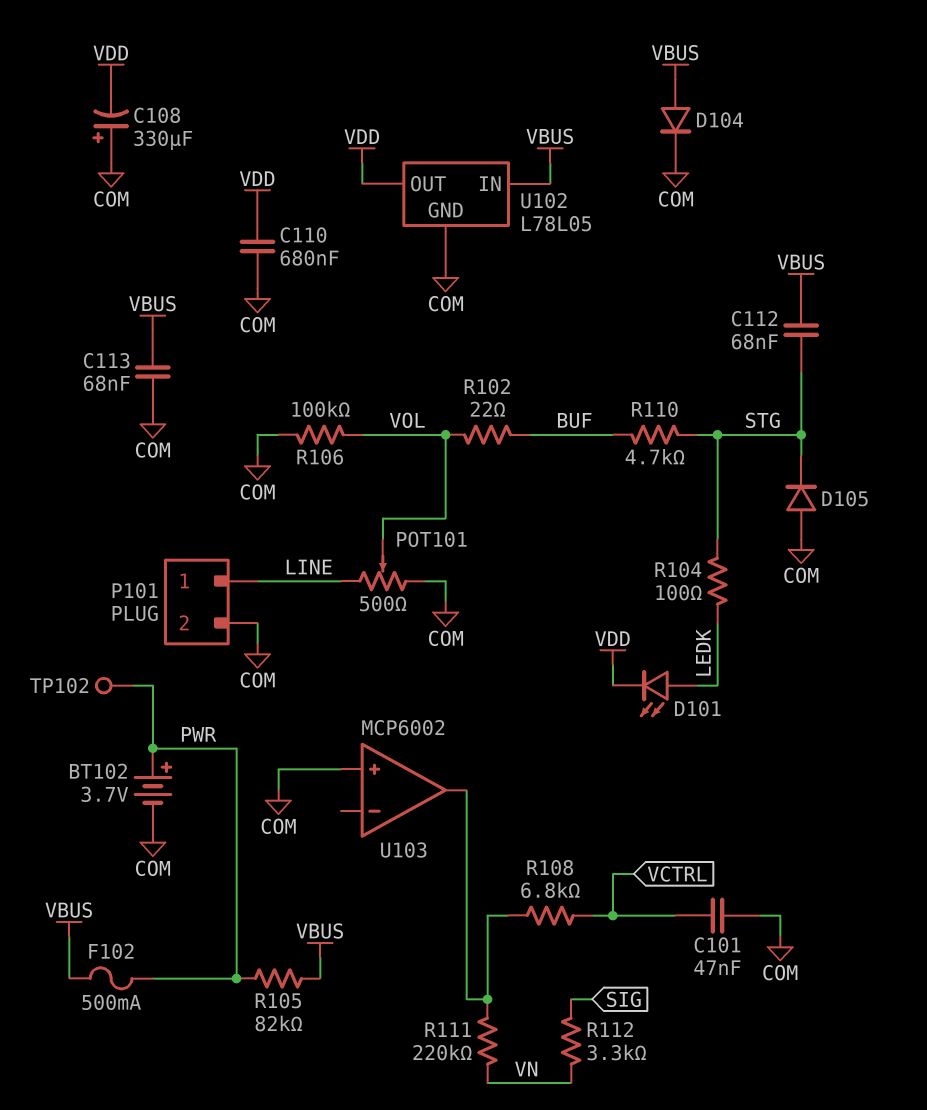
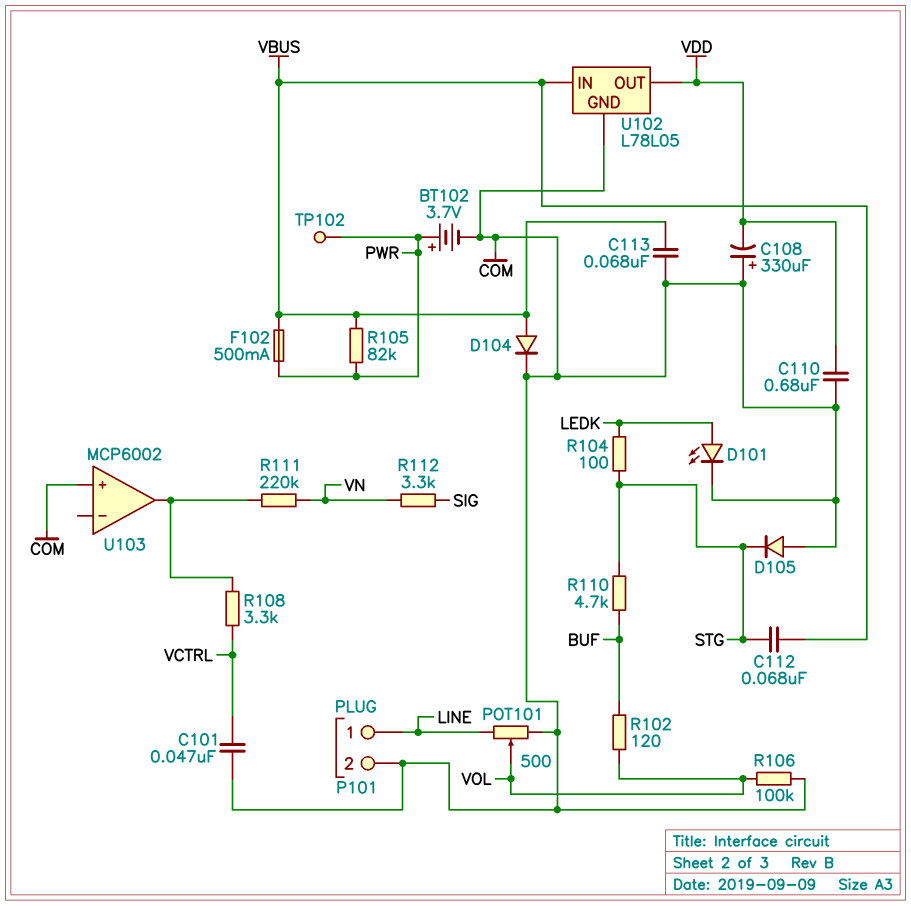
D101: LED (A LEDK, K VDD) -> LED (A LEDK, K COM)
R102: 22 (BUF, VOL) -> 120 (BUF, VOL)
R108: 6.8k (U103/out, VCTRL) -> 3.3k (U103/out, VCTRL)

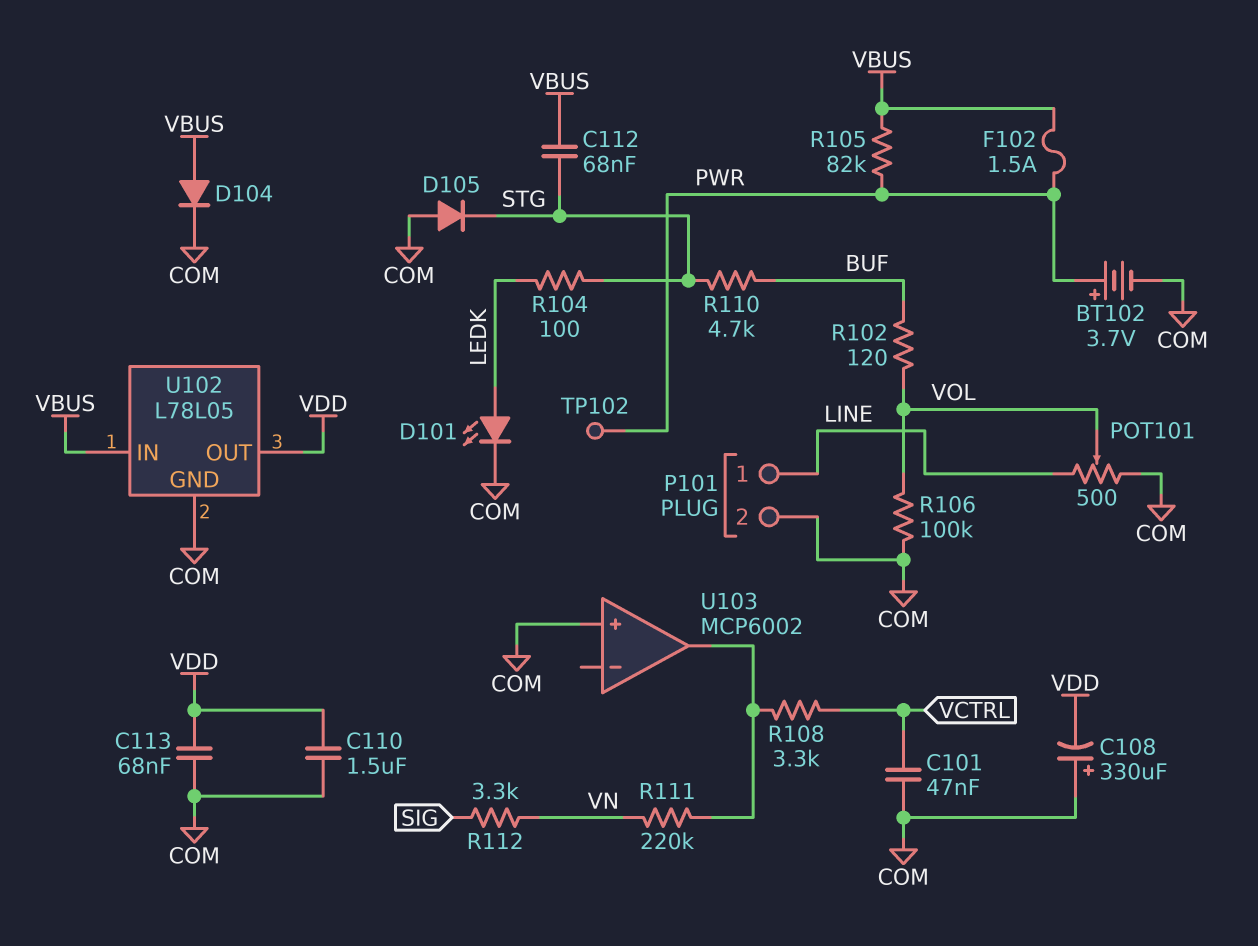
C110: 680nF (COM, VDD) -> 1.5uF (COM, VDD)
C113: 68nF (COM, VBUS) -> 68nF (COM, VDD)
F102: 500mA (PWR, VBUS) -> 1.5A (PWR, VBUS)

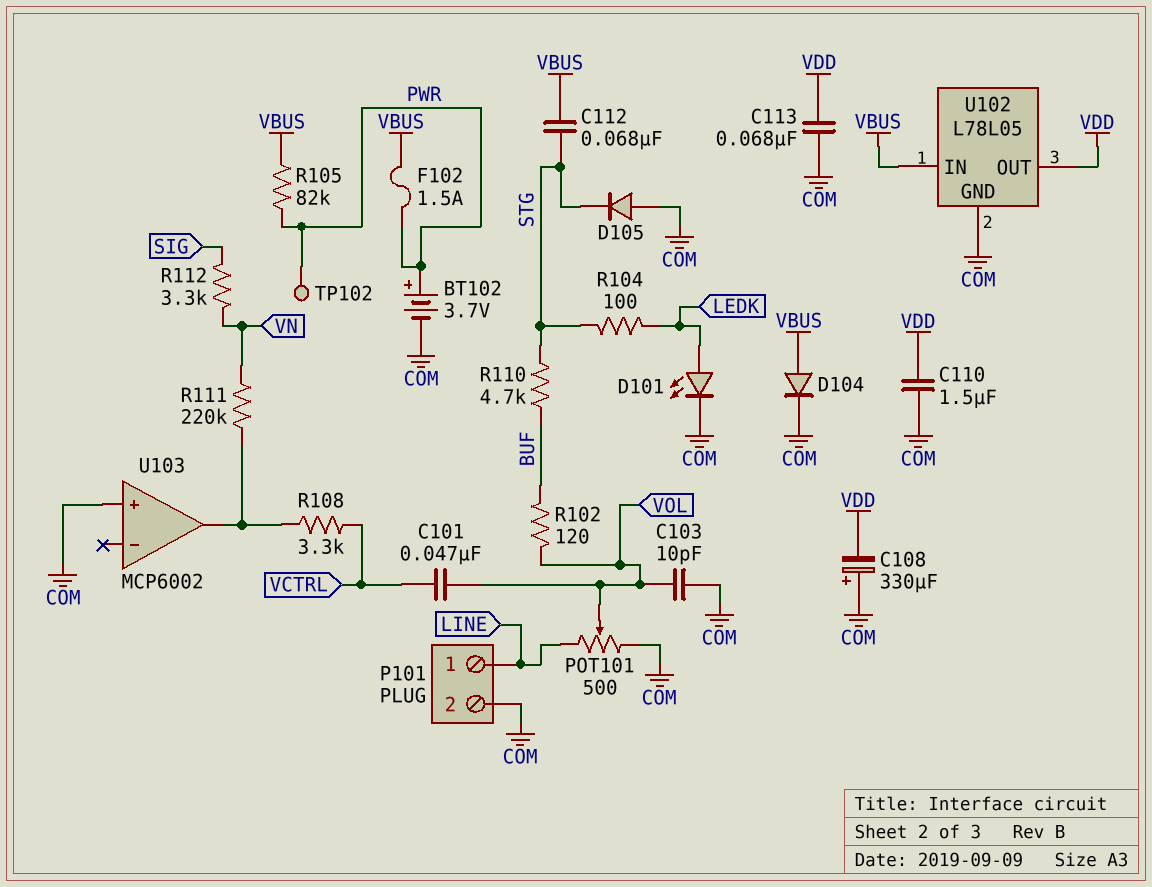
C101: 47nF (COM, VCTRL) -> 47nF (VCTRL, VOL)
C103: none -> 10pF (COM, VOL)
R106: 100k (COM, VOL) -> none

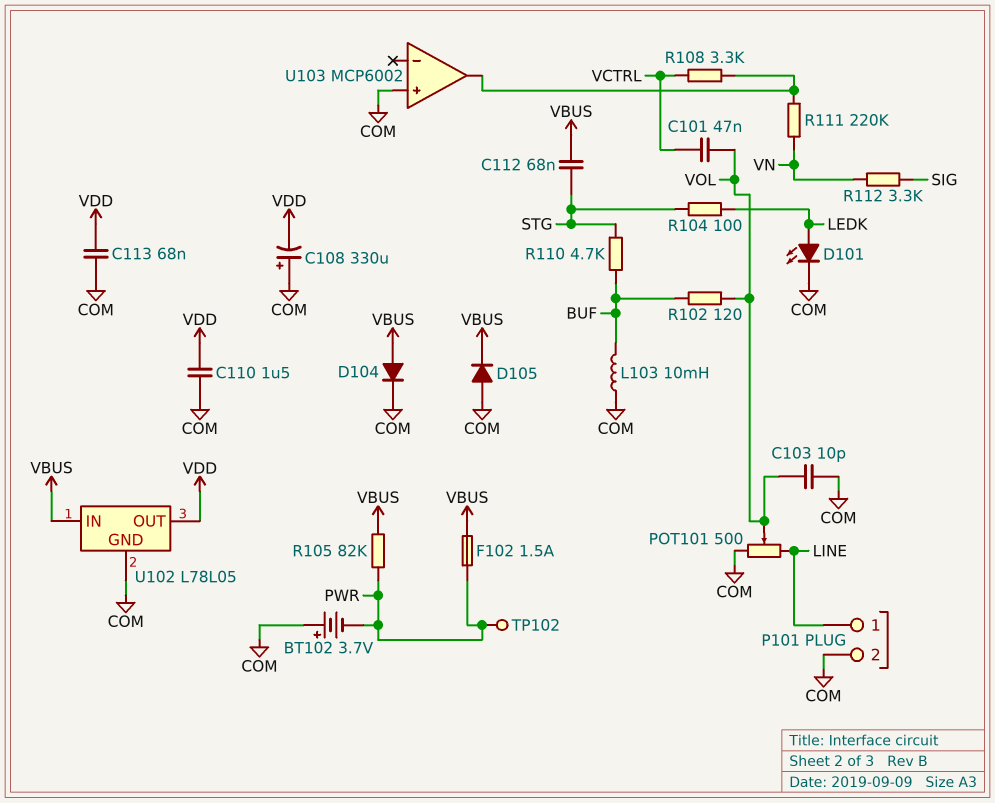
BT102: 3.7V (plus PWR, minus COM) -> 3.7V (plus COM, minus PWR)
D105: diode (A COM, K STG) -> diode (A COM, K VBUS)
L103: none -> 10mH (BUF, COM)

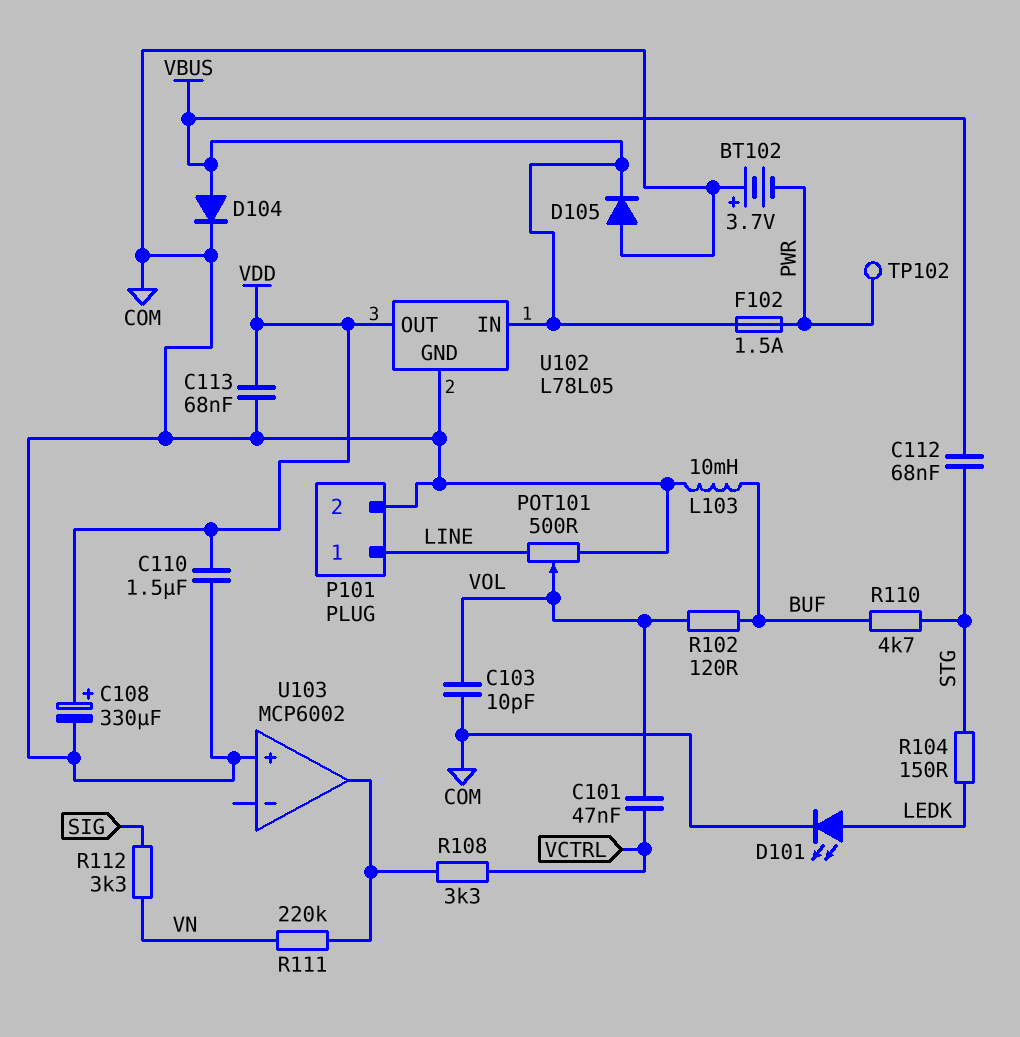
C108: 330uF (plus COM, minus VDD) -> 330uF (plus VDD, minus COM)
R104: 100 (LEDK, STG) -> 150 (LEDK, STG)
R105: 82k (PWR, VBUS) -> none

